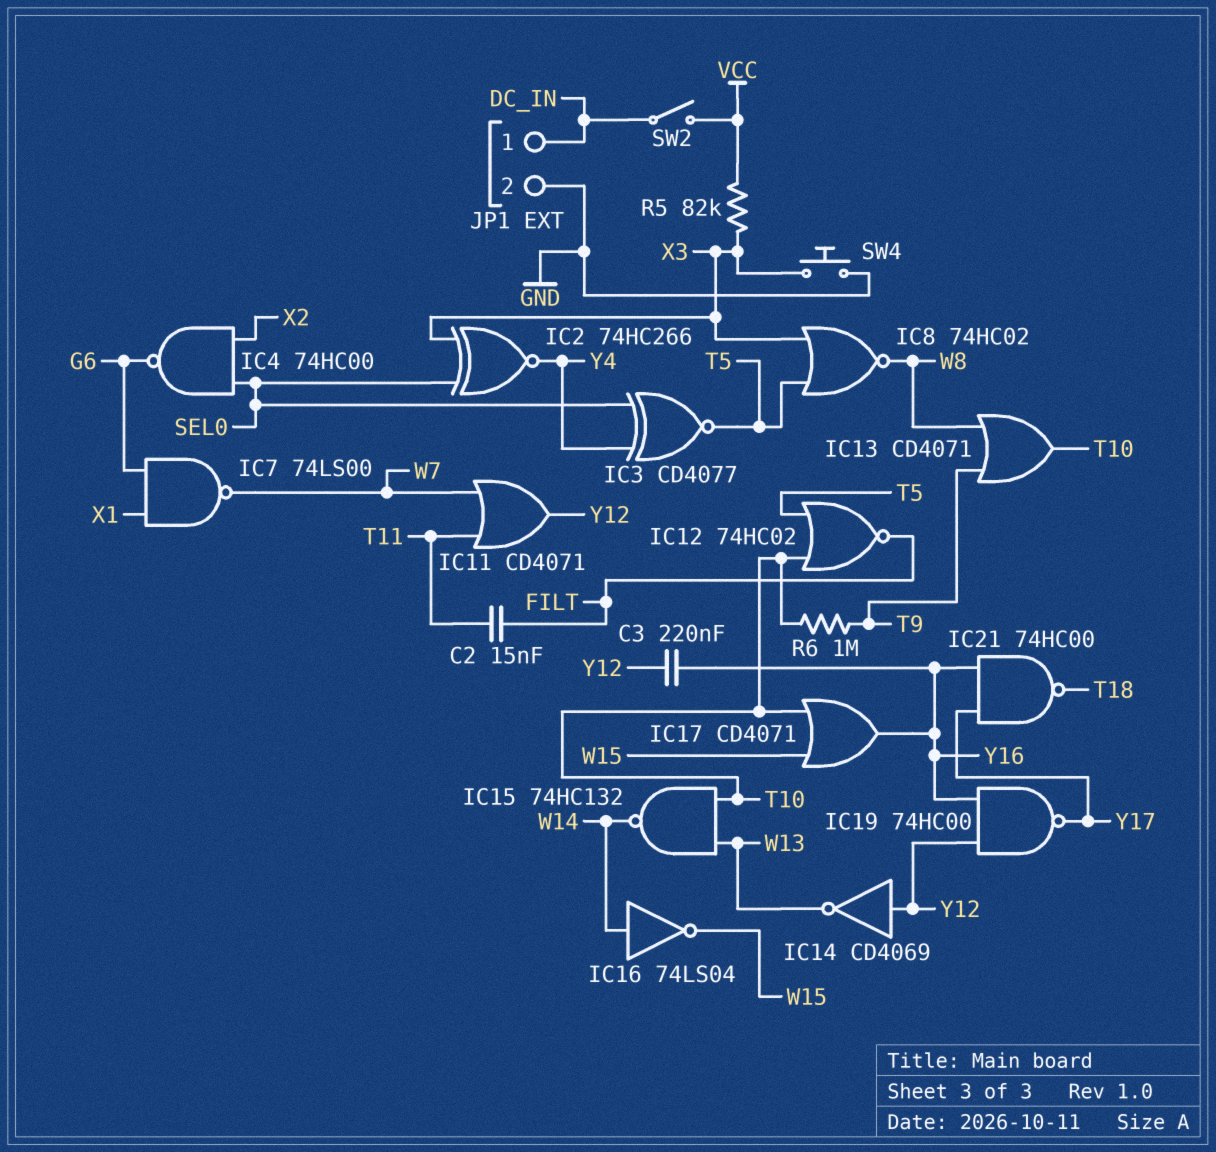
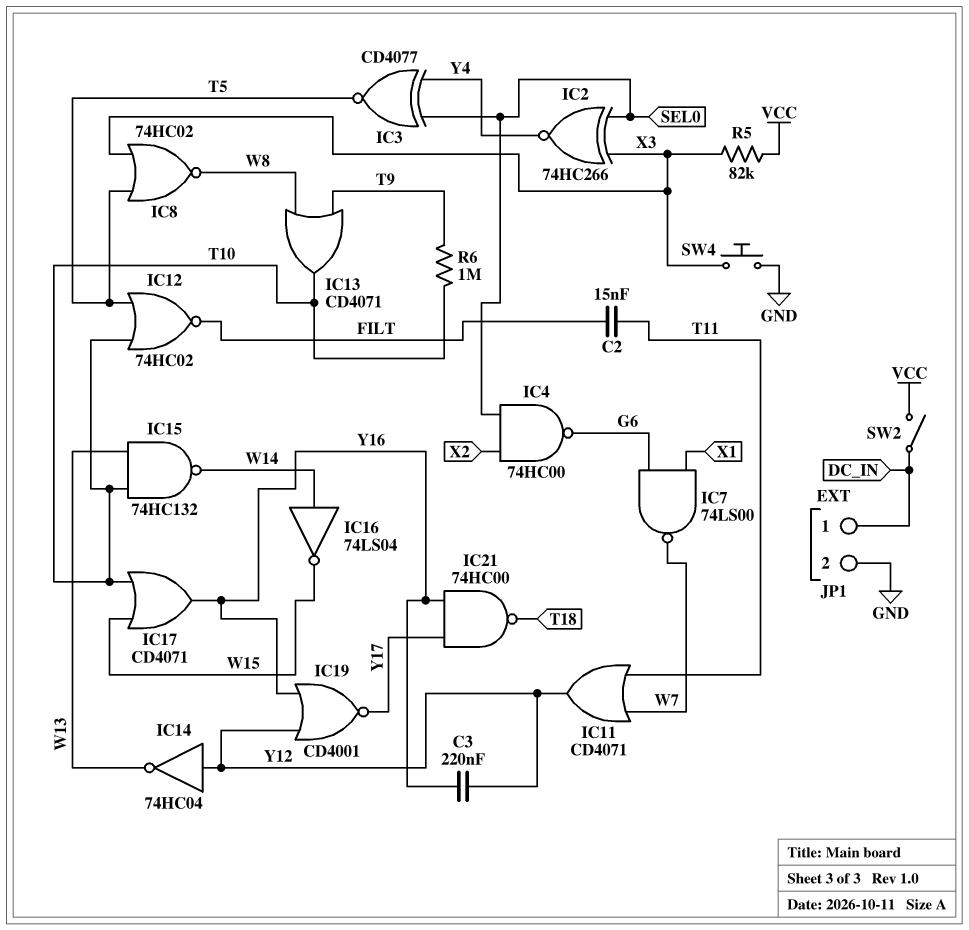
IC14: NOT CD4069 (in Y12, out W13) -> NOT 74HC04 (in Y12, out W13)
IC19: NAND 74HC00 (in Y12, in Y16, out Y17) -> NOR CD4001 (in Y12, in Y16, out Y17)

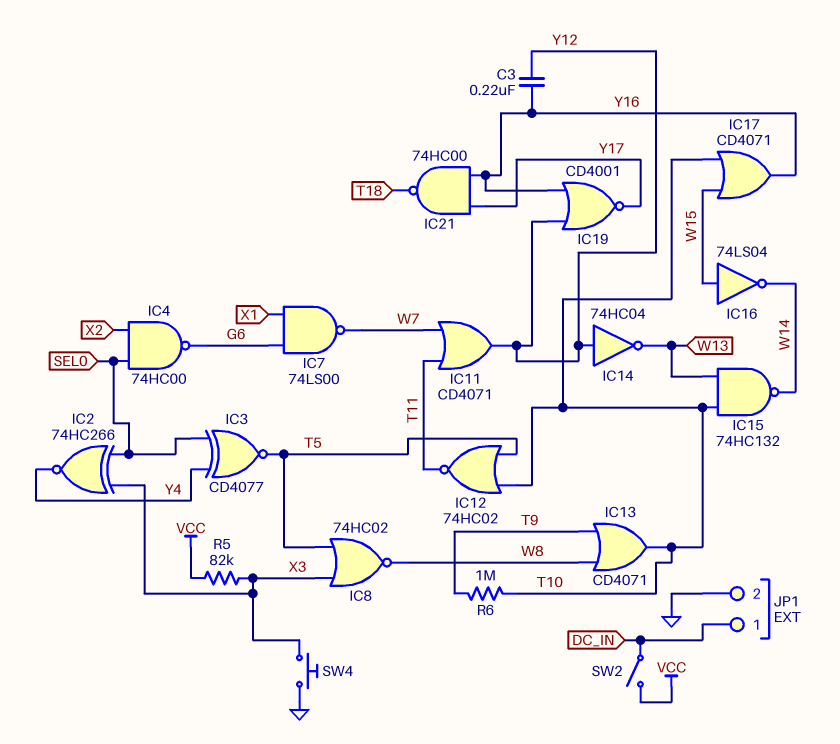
C2: 15nF (FILT, T11) -> none
IC12: NOR 74HC02 (in T5, in T10, out FILT) -> NOR 74HC02 (in T5, in T10, out T11)
IC16: NOT 74LS04 (in W14, out W15) -> NOT 74LS04 (in W15, out W14)

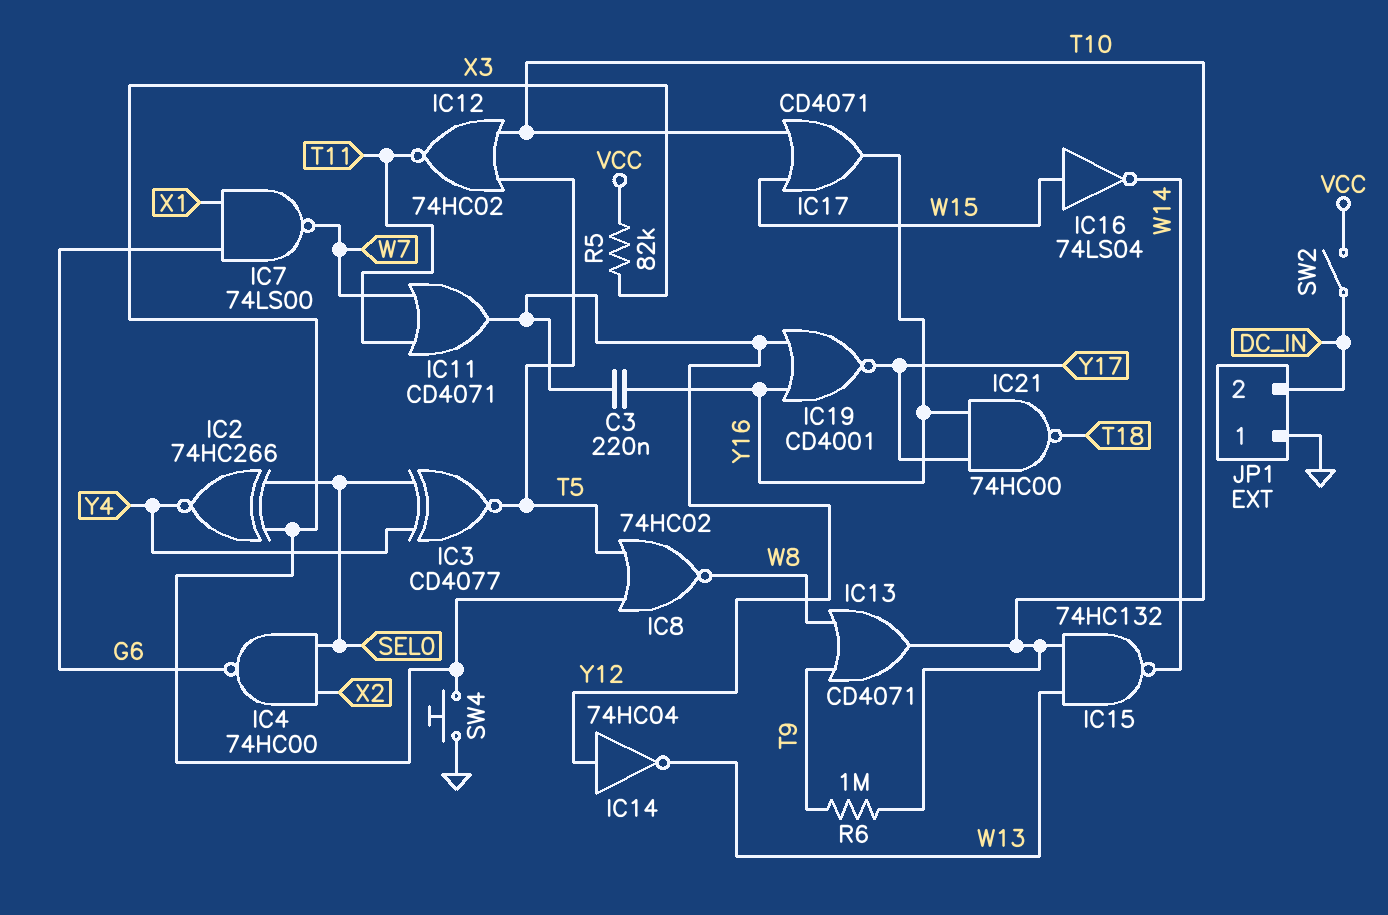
JP1 pin 1: DC_IN -> GND
JP1 pin 2: GND -> DC_IN

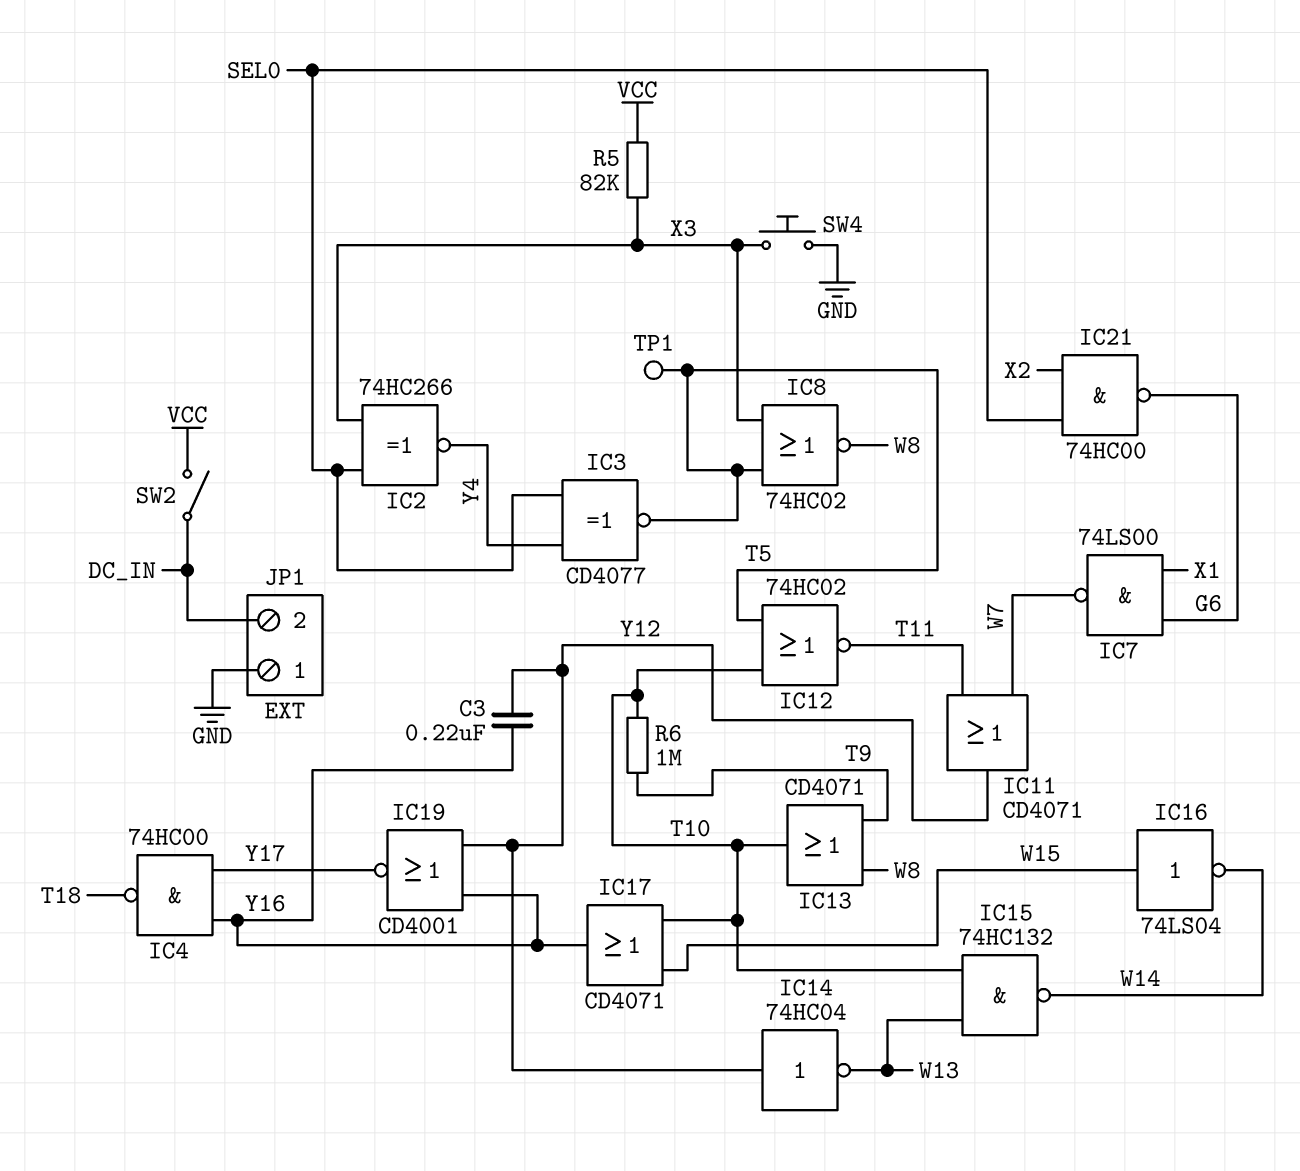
IC4: NAND 74HC00 (in SEL0, in X2, out G6) -> NAND 74HC00 (in Y16, in Y17, out T18)
IC21: NAND 74HC00 (in Y16, in Y17, out T18) -> NAND 74HC00 (in SEL0, in X2, out G6)
TP1: none -> test point (T5)

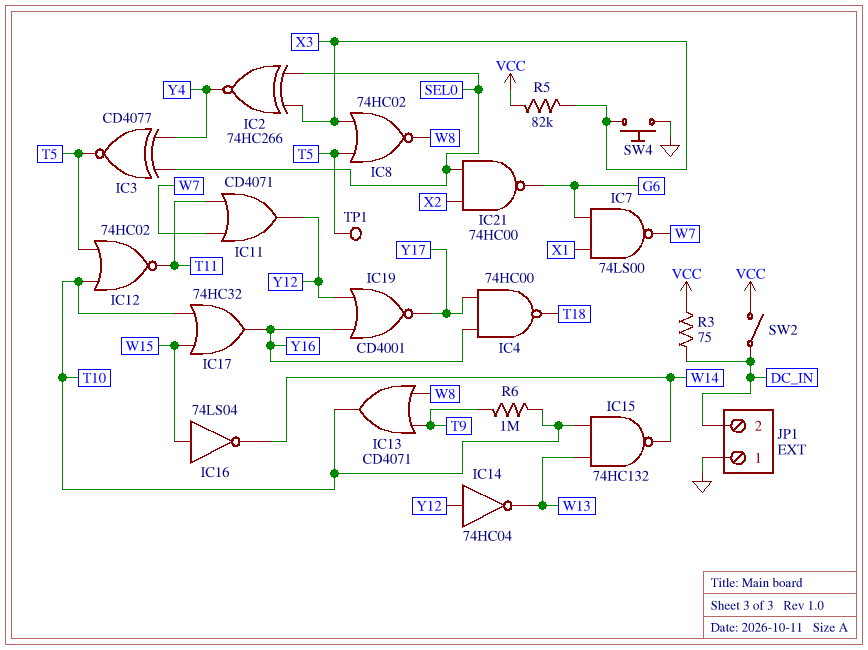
C3: 220nF (Y12, Y16) -> none
IC17: OR CD4071 (in T10, in W15, out Y16) -> OR 74HC32 (in T10, in W15, out Y16)
R3: none -> 75 (DC_IN, VCC)

